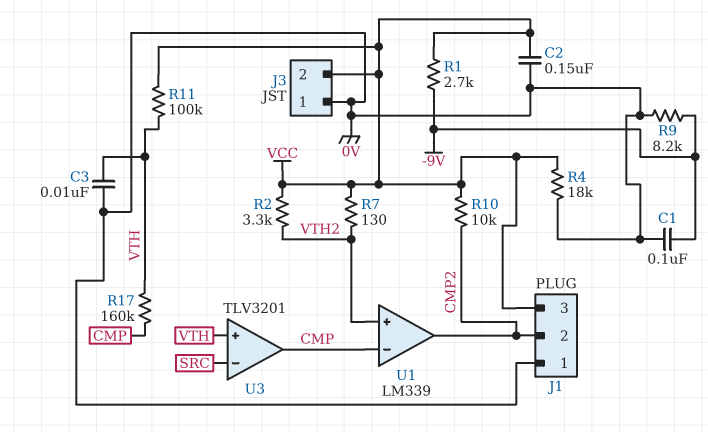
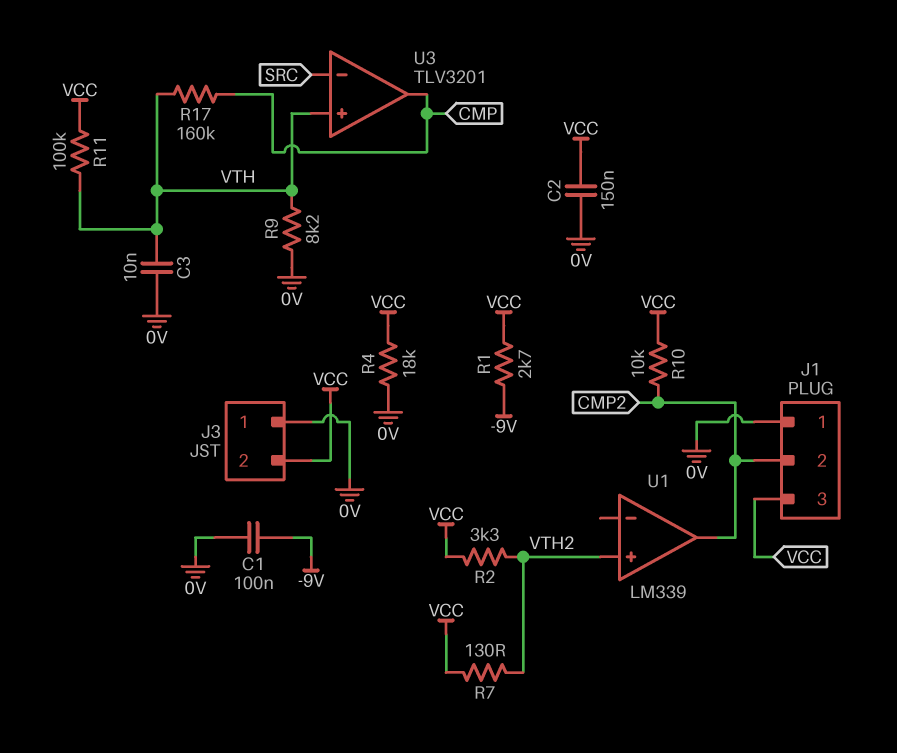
R9: 8.2k (-9V, 0V) -> 8.2k (0V, VTH)
U1 pin in-: CMP -> none

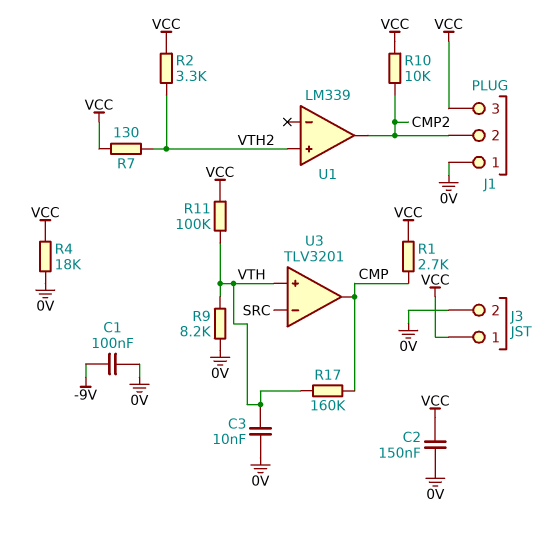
J3 pin 1: 0V -> VCC
J3 pin 2: VCC -> 0V
R1: 2.7k (-9V, VCC) -> 2.7k (CMP, VCC)

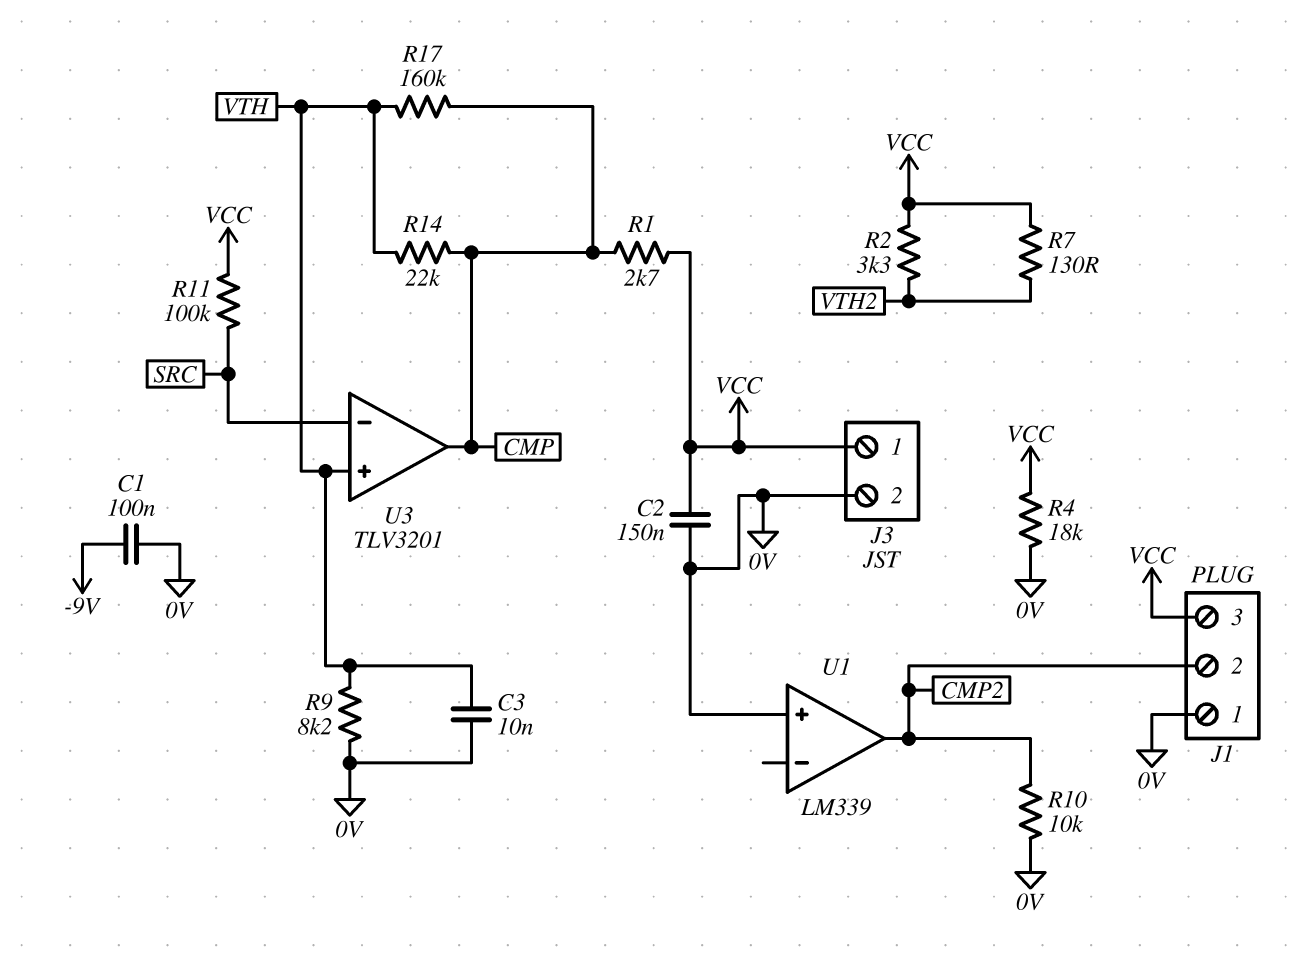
R10: 10k (CMP2, VCC) -> 10k (0V, CMP2)
R11: 100k (VCC, VTH) -> 100k (SRC, VCC)
R14: none -> 22k (CMP, VTH)
U1 pin in+: VTH2 -> 0V

